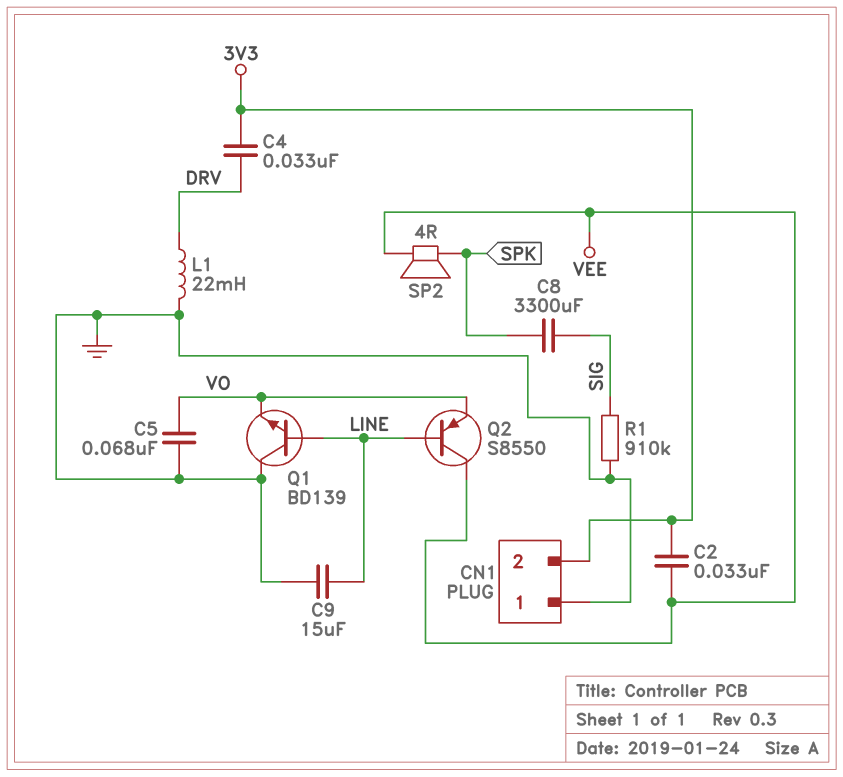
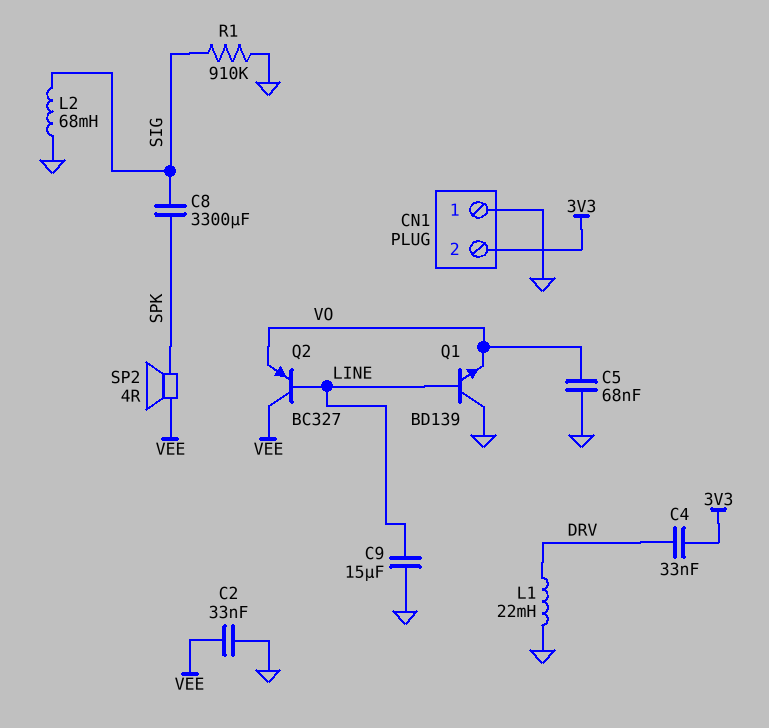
C2: 33nF (3V3, VEE) -> 33nF (GND, VEE)
L2: none -> 68mH (GND, SIG)
Q2: PNP S8550 (B LINE, C VEE, E VO) -> PNP BC327 (B LINE, C VEE, E VO)

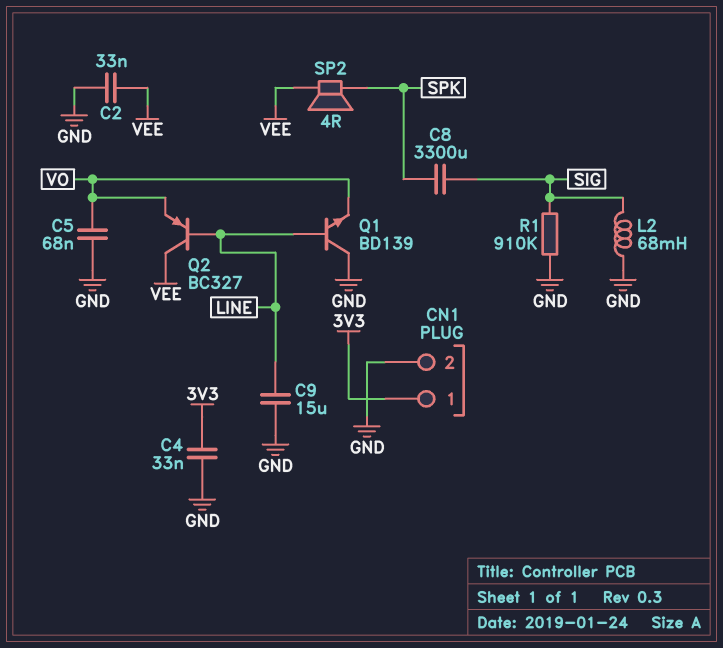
C4: 33nF (3V3, DRV) -> 33nF (3V3, GND)
CN1 pin 1: GND -> 3V3
CN1 pin 2: 3V3 -> GND
L1: 22mH (DRV, GND) -> none

